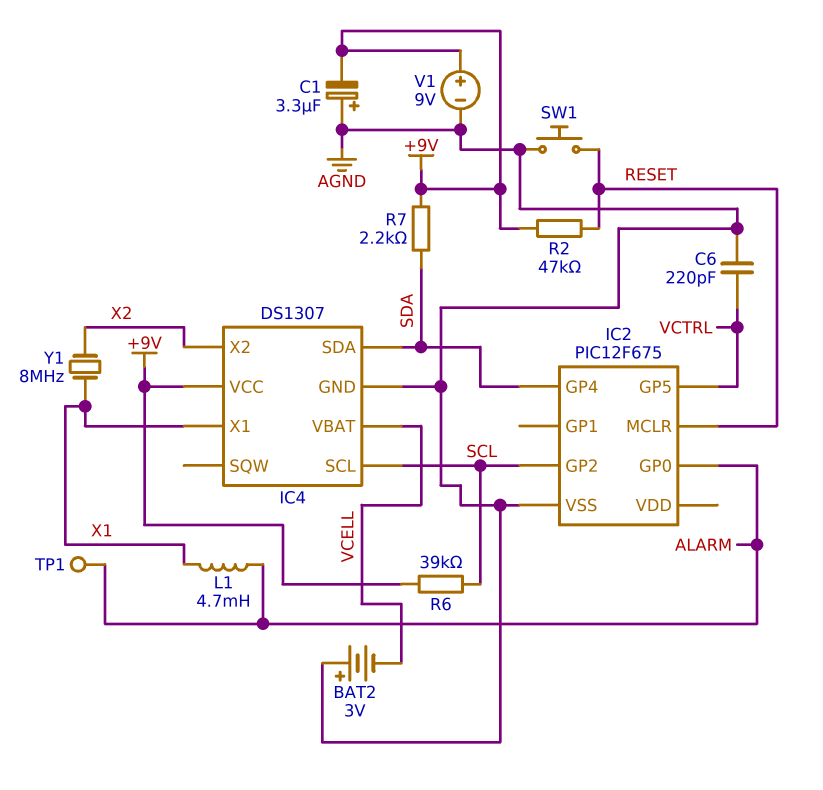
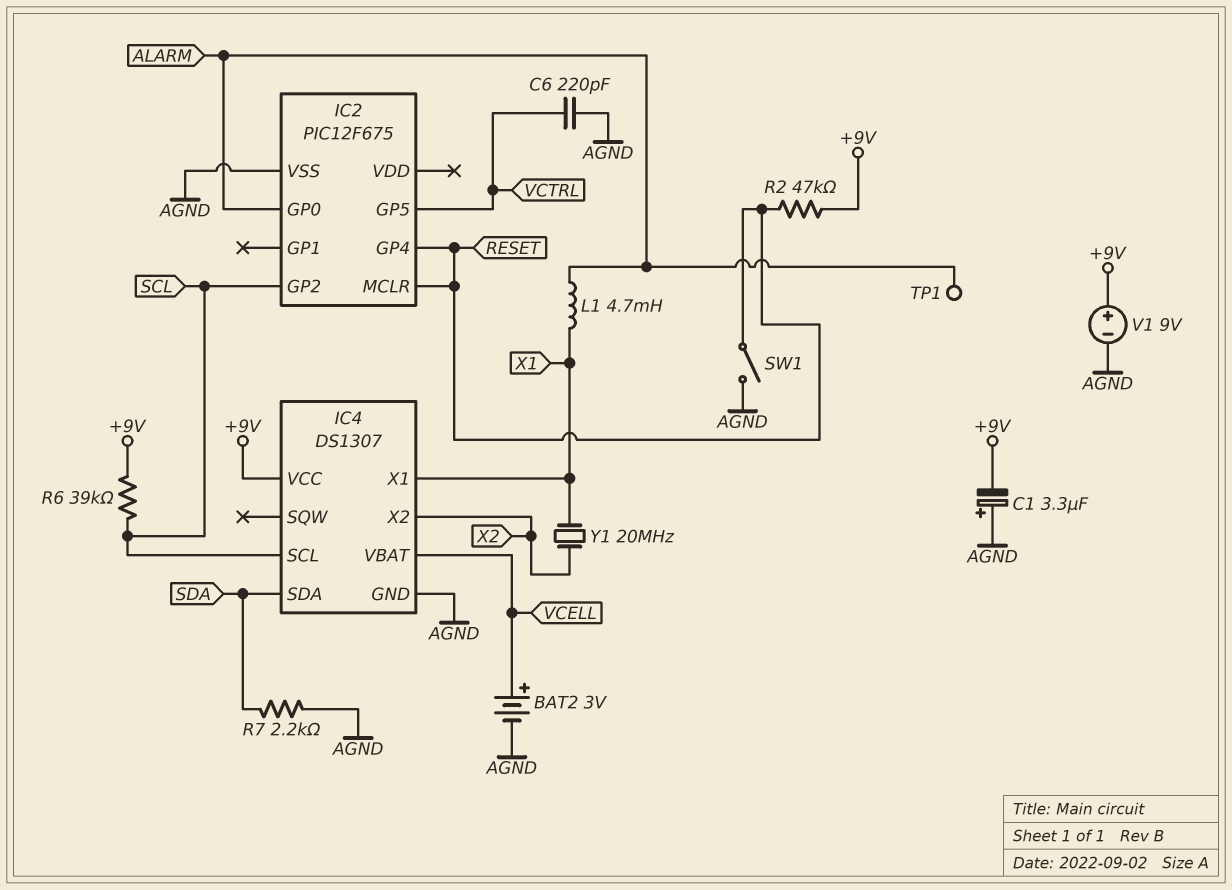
BAT2: 3V (plus AGND, minus VCELL) -> 3V (plus VCELL, minus AGND)
IC2 pin GP4: SDA -> RESET
R7: 2.2k (+9V, SDA) -> 2.2k (AGND, SDA)
SW1: button (AGND, RESET) -> switch (AGND, RESET)
Y1: 8MHz (X1, X2) -> 20MHz (X1, X2)

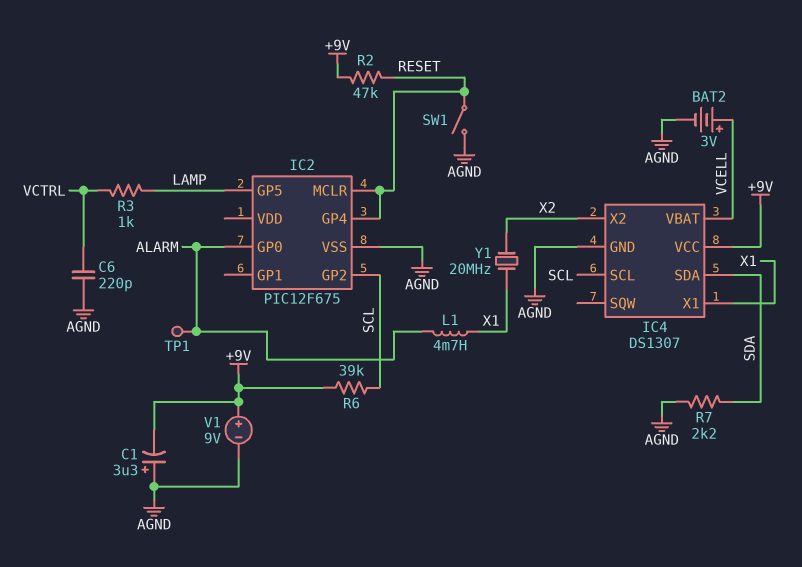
IC2 pin GP5: VCTRL -> LAMP
R3: none -> 1k (LAMP, VCTRL)

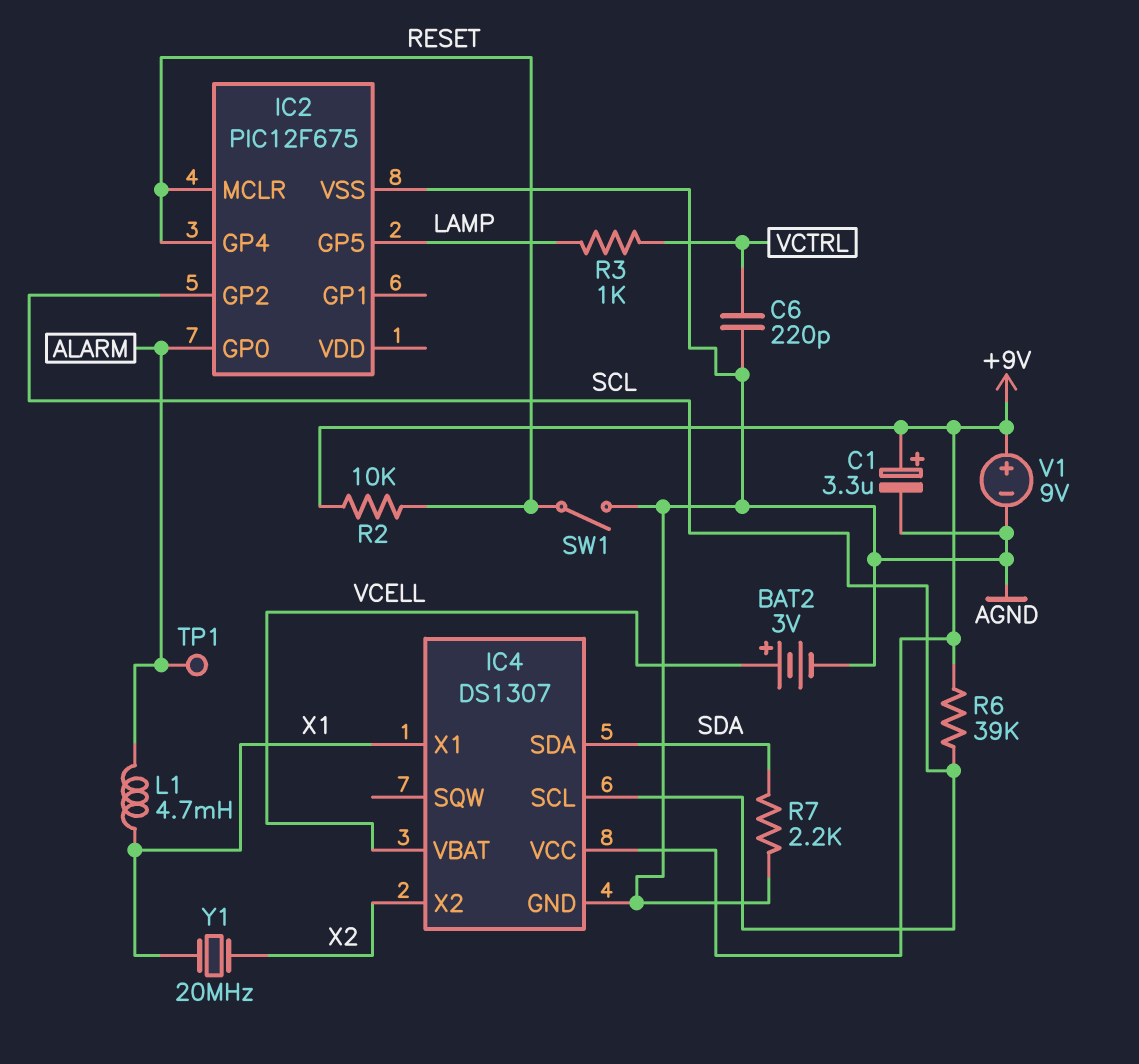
C1: 3.3uF (plus AGND, minus +9V) -> 3.3uF (plus +9V, minus AGND)
R2: 47k (+9V, RESET) -> 10k (+9V, RESET)

